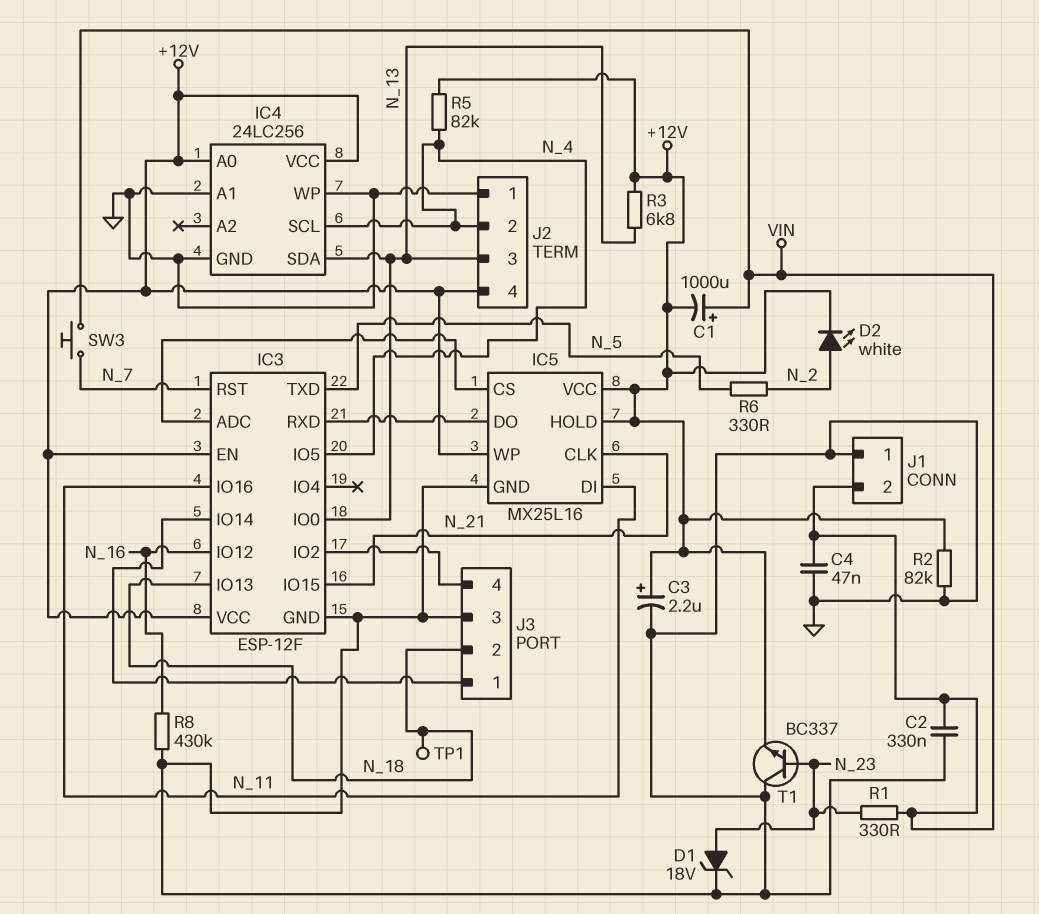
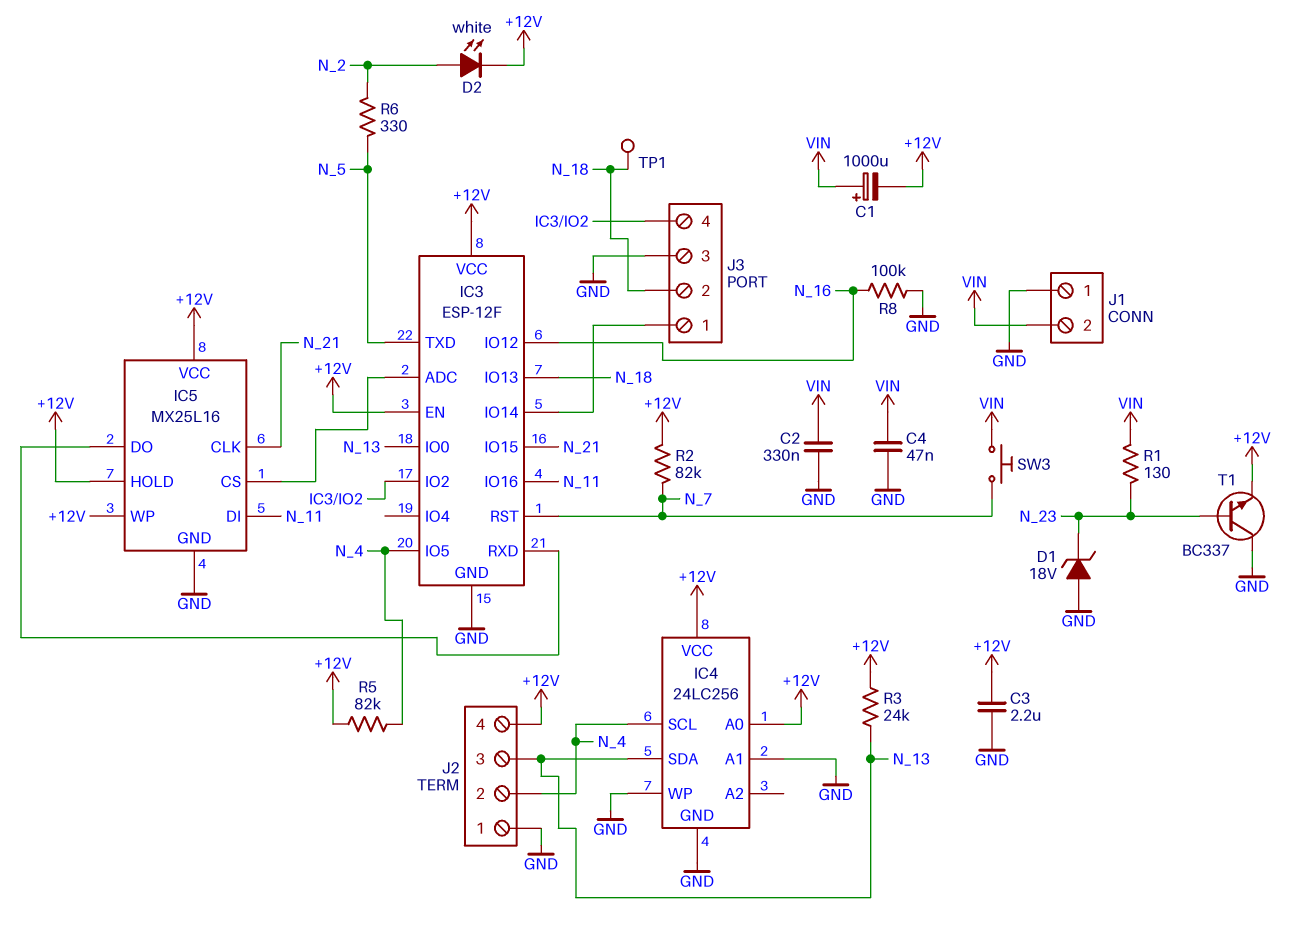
C3: 2.2uF (plus +12V, minus GND) -> 2.2uF (+12V, GND)
D1: zener 18V (A N_23, K GND) -> zener 18V (A GND, K N_23)
R1: 330 (N_23, VIN) -> 130 (N_23, VIN)
R2: 82k (+12V, GND) -> 82k (+12V, N_7)
R3: 6.8k (+12V, N_13) -> 24k (+12V, N_13)
R8: 430k (GND, N_16) -> 100k (GND, N_16)

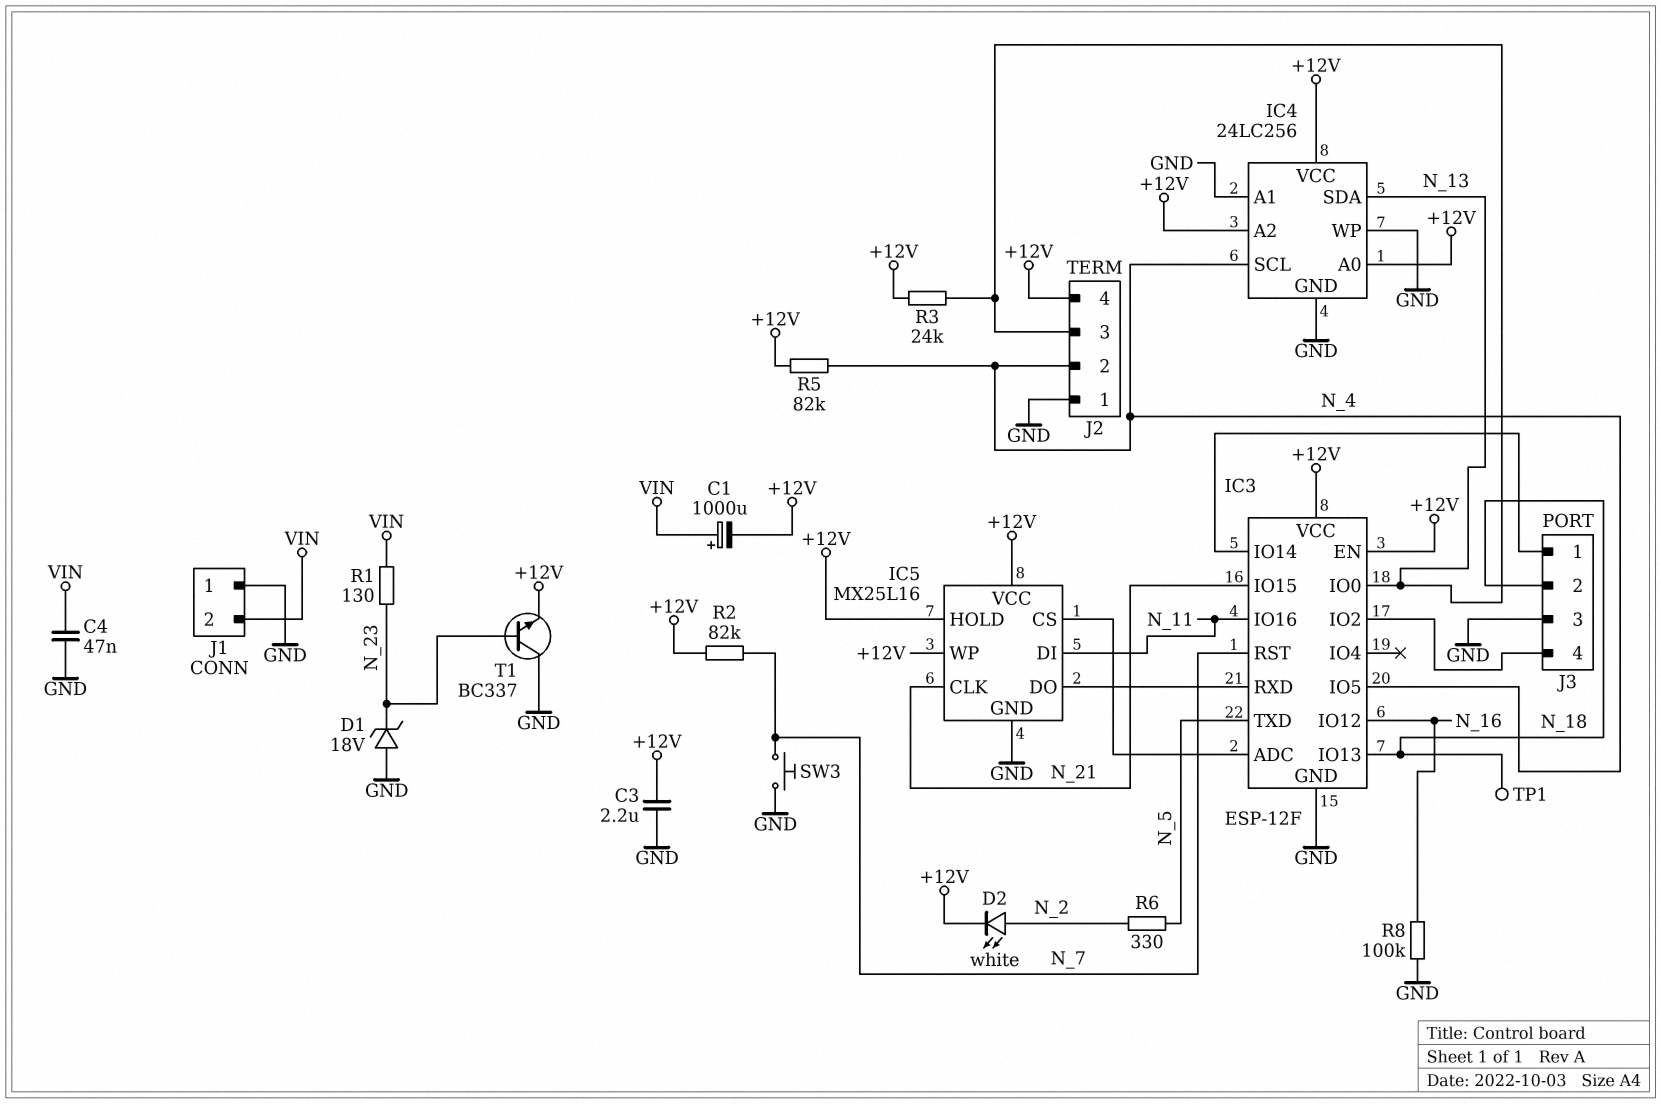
C2: 330nF (GND, VIN) -> none
IC4 pin A2: none -> +12V
SW3: button (N_7, VIN) -> button (GND, N_7)

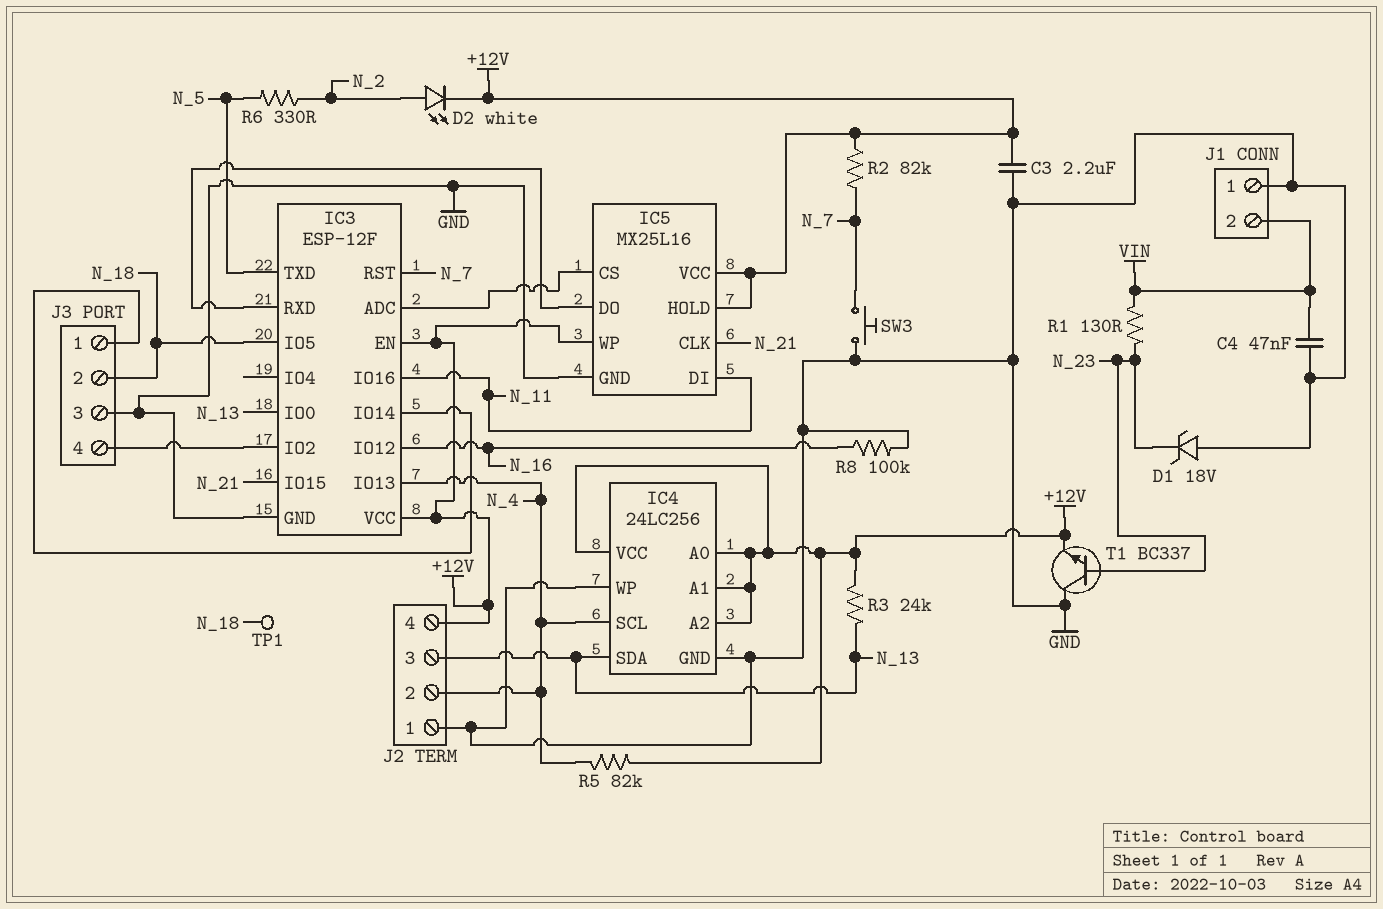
C1: 1000uF (plus VIN, minus +12V) -> none
IC3 pin IO5: N_4 -> N_18
IC3 pin IO13: N_18 -> N_4
IC4 pin A1: GND -> +12V

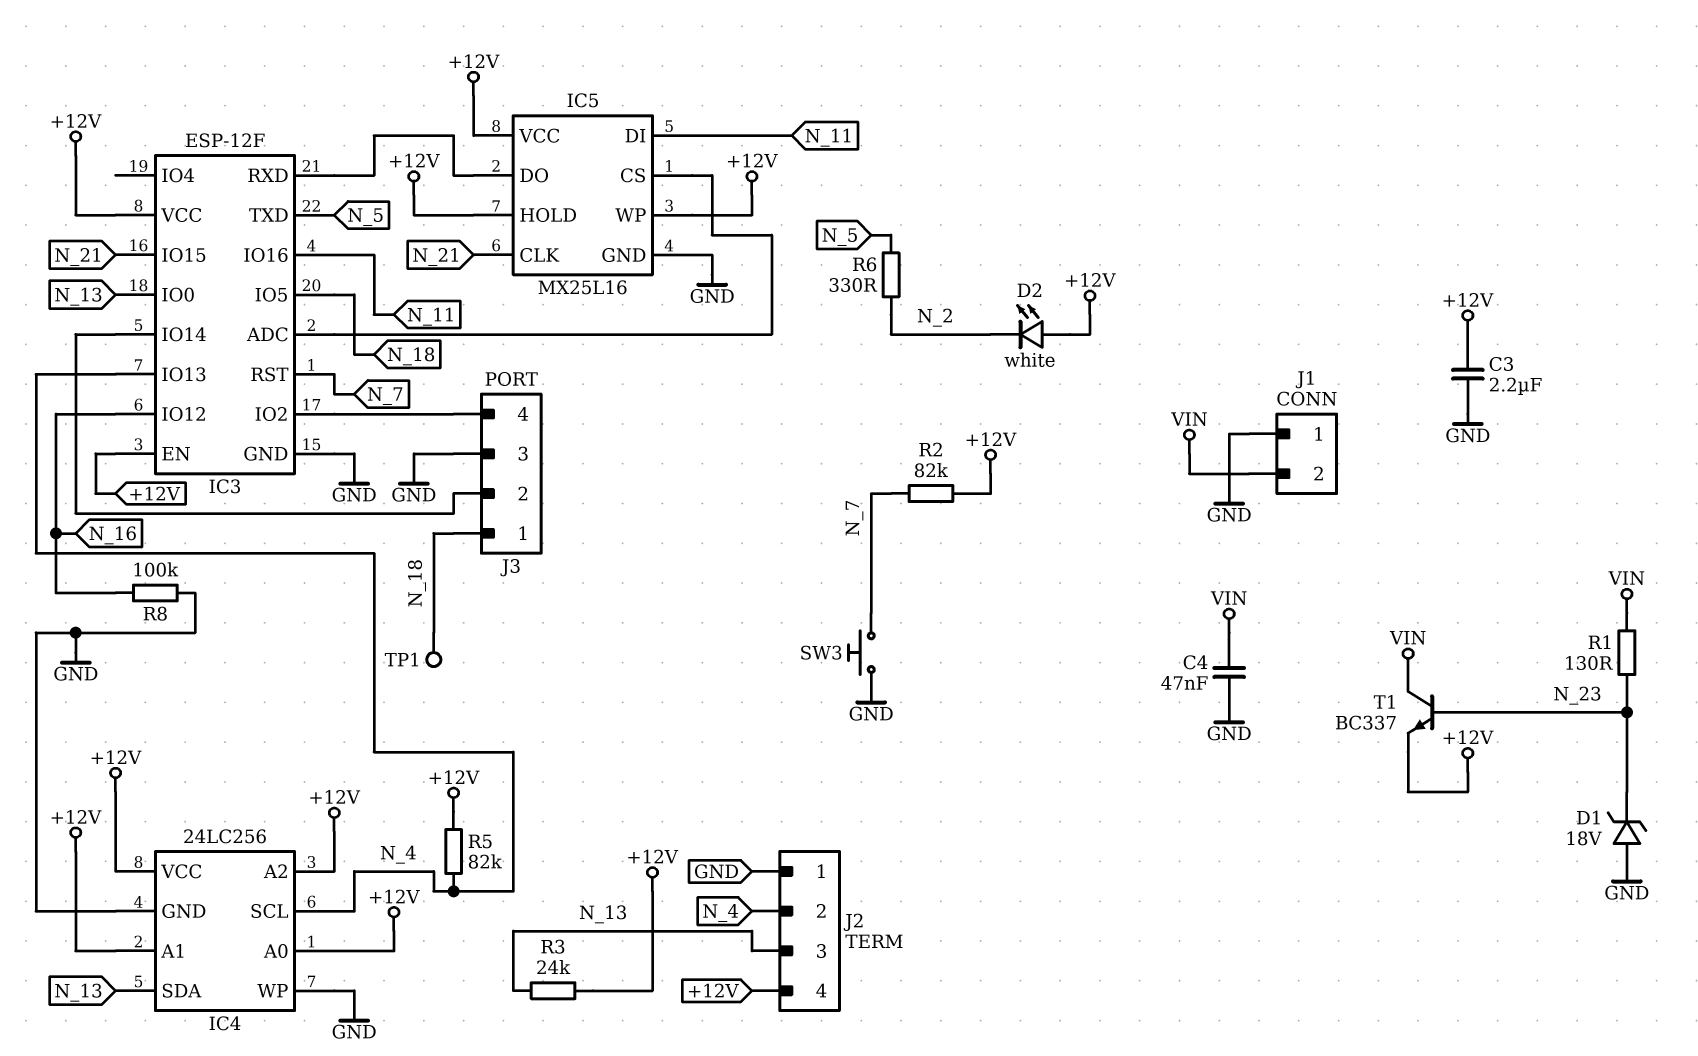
D2: LED white (A N_2, K +12V) -> LED white (A +12V, K N_2)
J3 pin 1: IC3/IO14 -> N_18
J3 pin 2: N_18 -> IC3/IO14
T1: NPN BC337 (B N_23, C GND, E +12V) -> NPN BC337 (B N_23, C VIN, E +12V)

